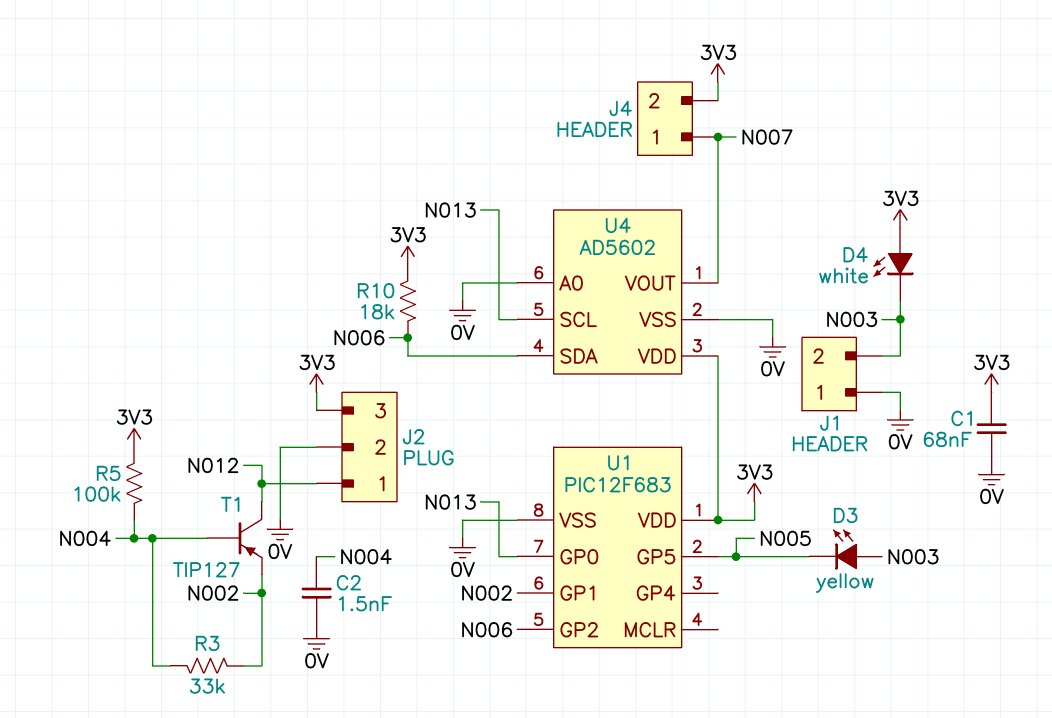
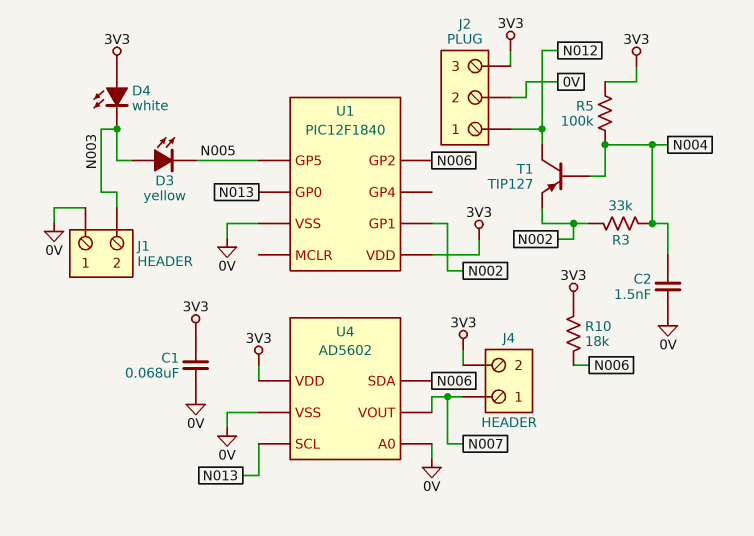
U1: PIC12F683 -> PIC12F1840

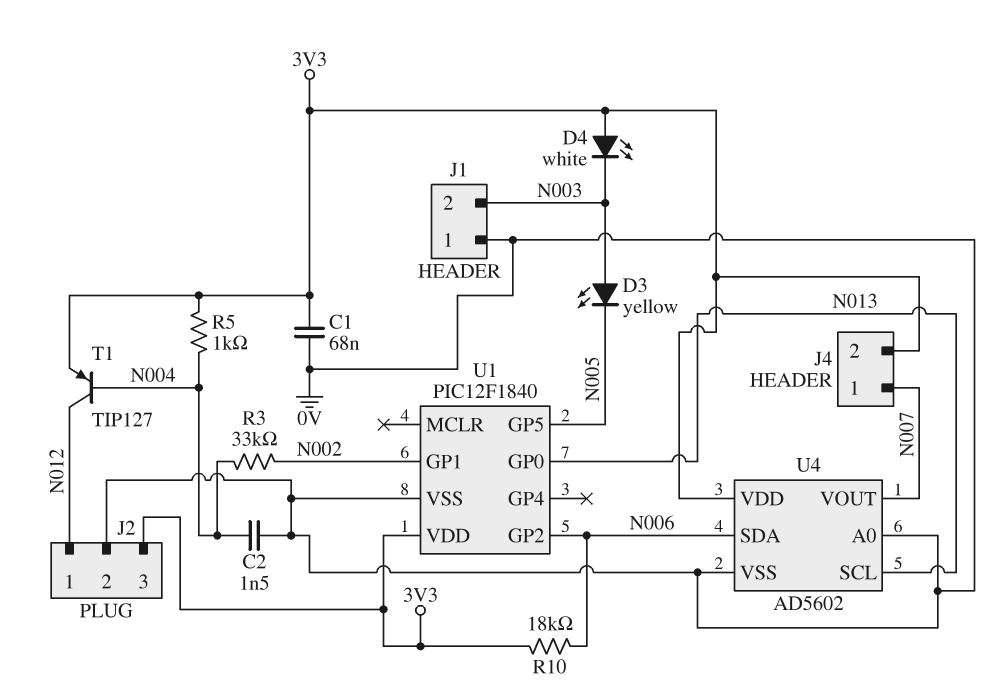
R5: 100k (3V3, N004) -> 1k (3V3, N004)
T1: PNP TIP127 (B N004, C N012, E N002) -> PNP TIP127 (B N004, C N012, E 3V3)

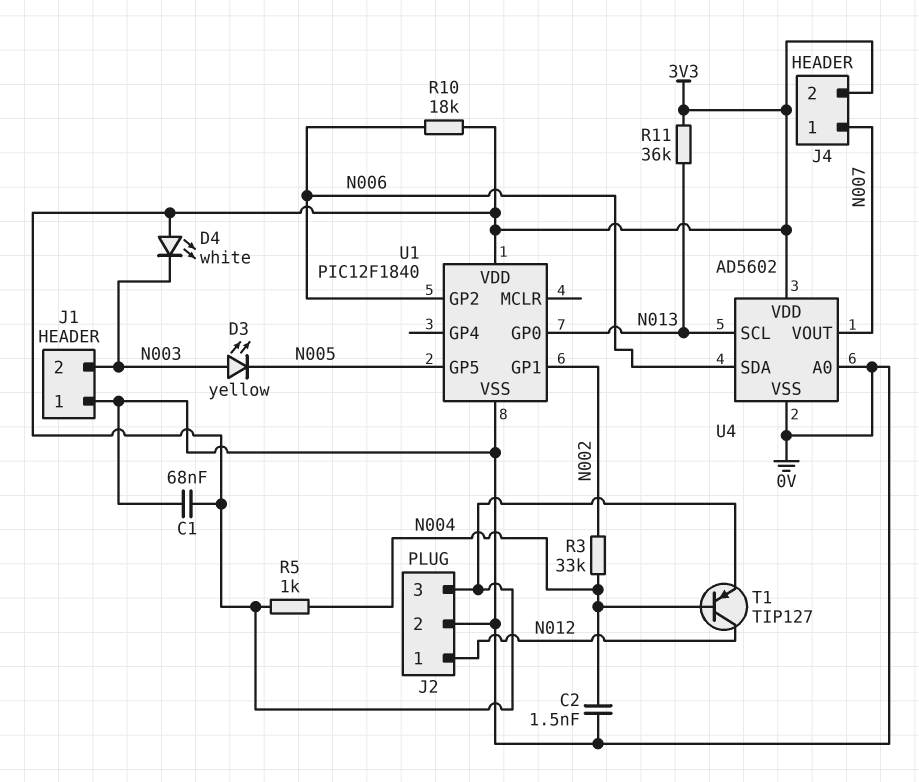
R11: none -> 36k (3V3, N013)

